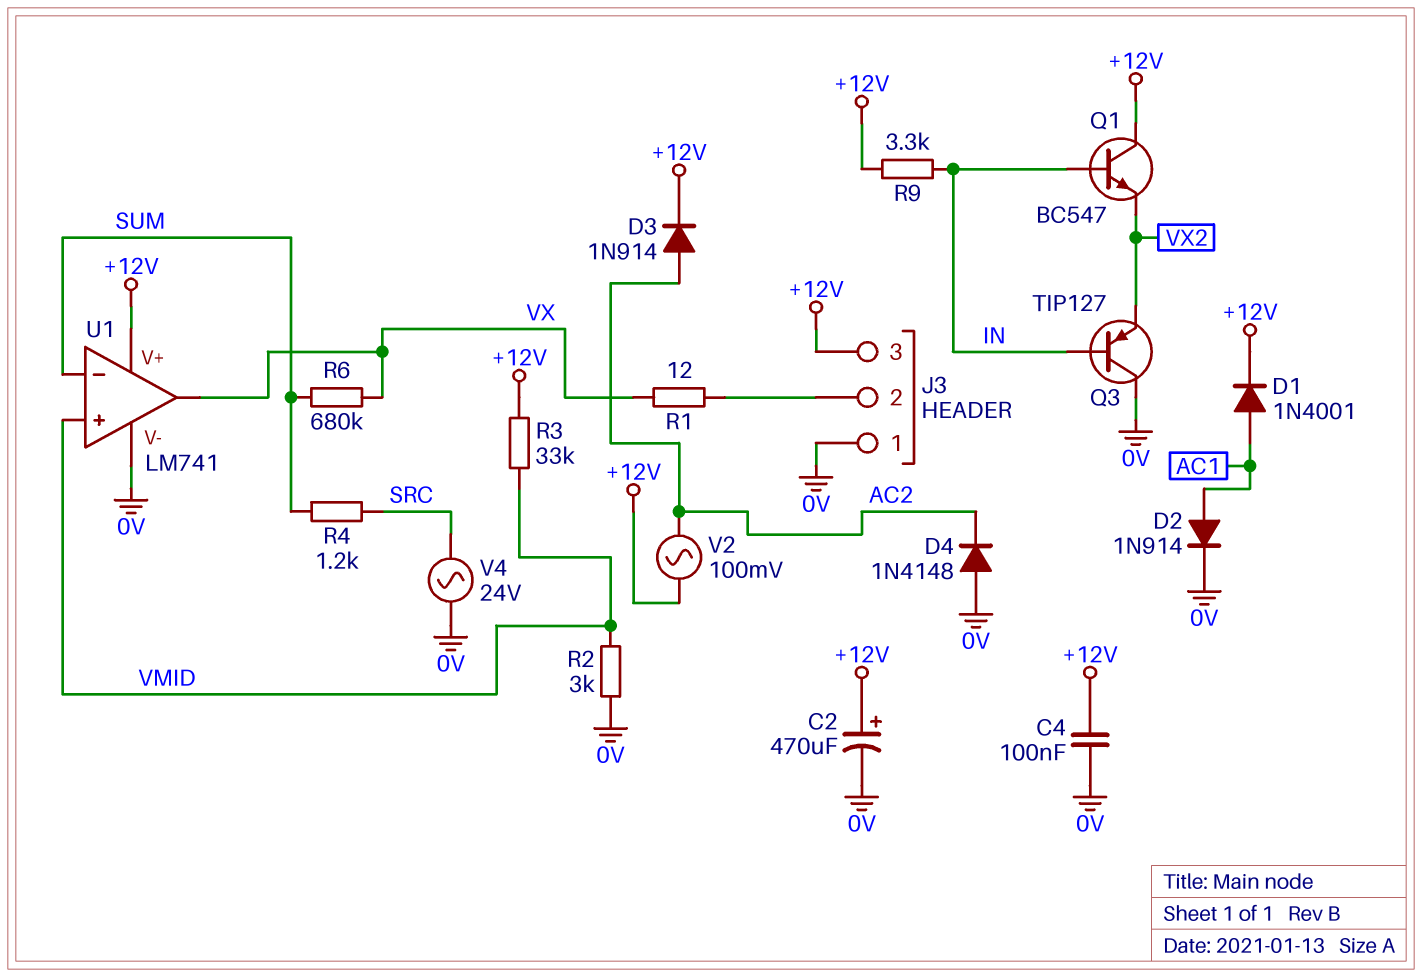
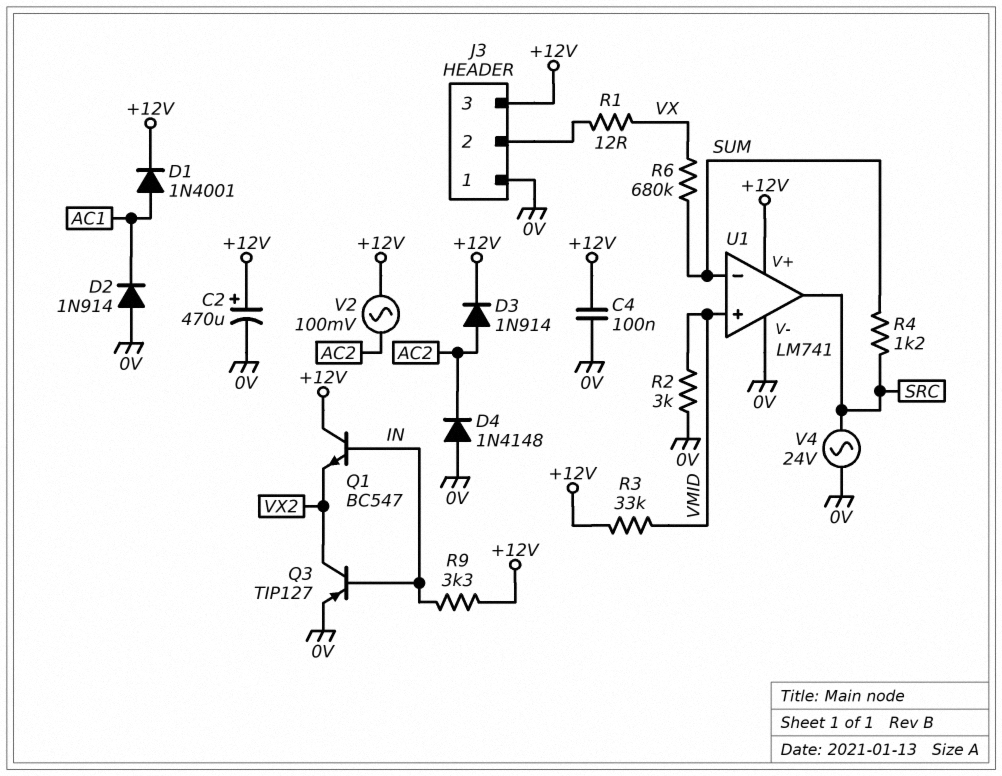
D2: diode 1N914 (A AC1, K 0V) -> diode 1N914 (A 0V, K AC1)
Q3: PNP TIP127 (B IN, C 0V, E VX2) -> PNP TIP127 (B IN, C VX2, E 0V)
U1 pin out: VX -> SRC

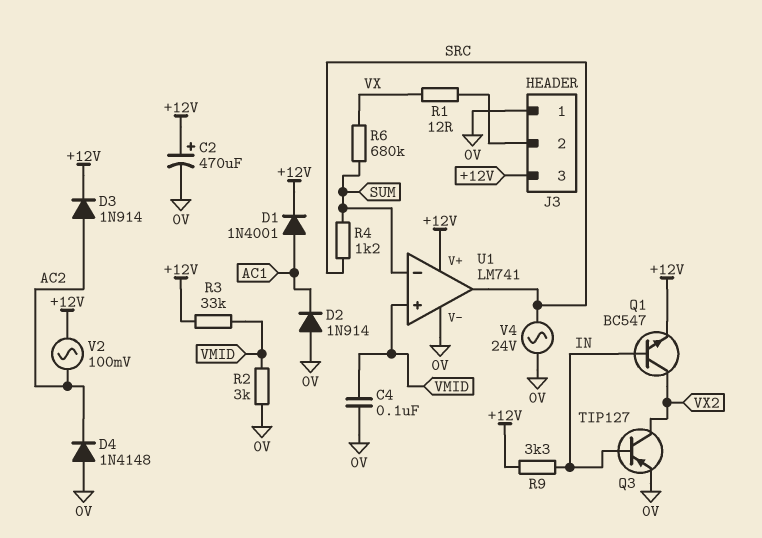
C4: 100nF (+12V, 0V) -> 100nF (0V, VMID)
Q1: NPN BC547 (B IN, C +12V, E VX2) -> NPN BC547 (B IN, C VX2, E +12V)

